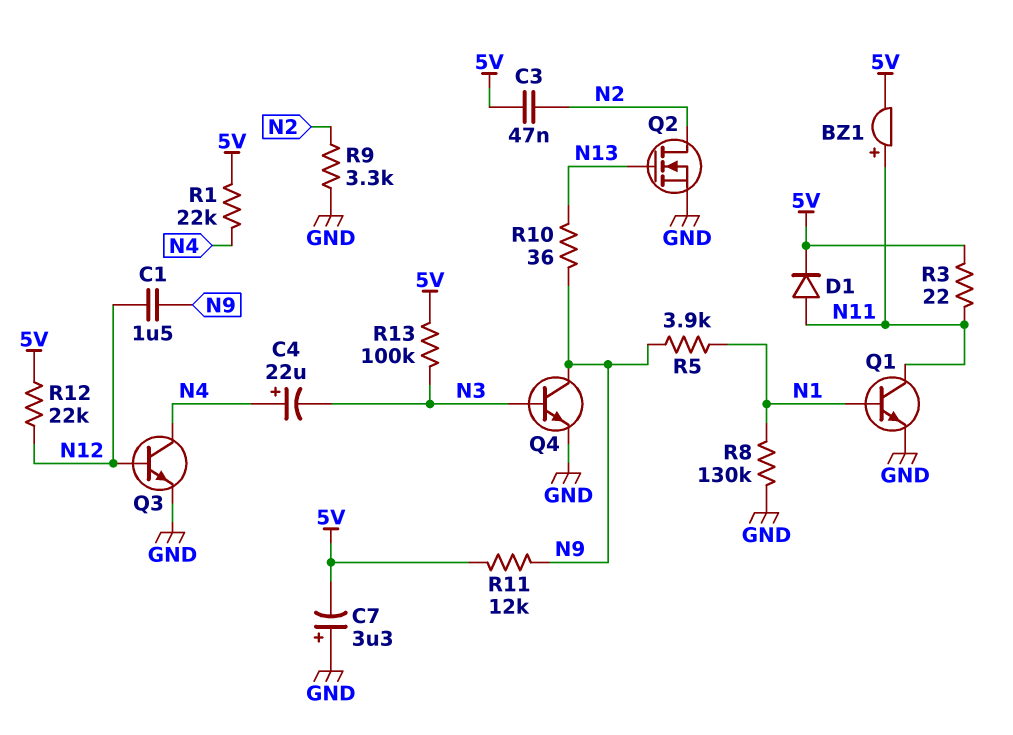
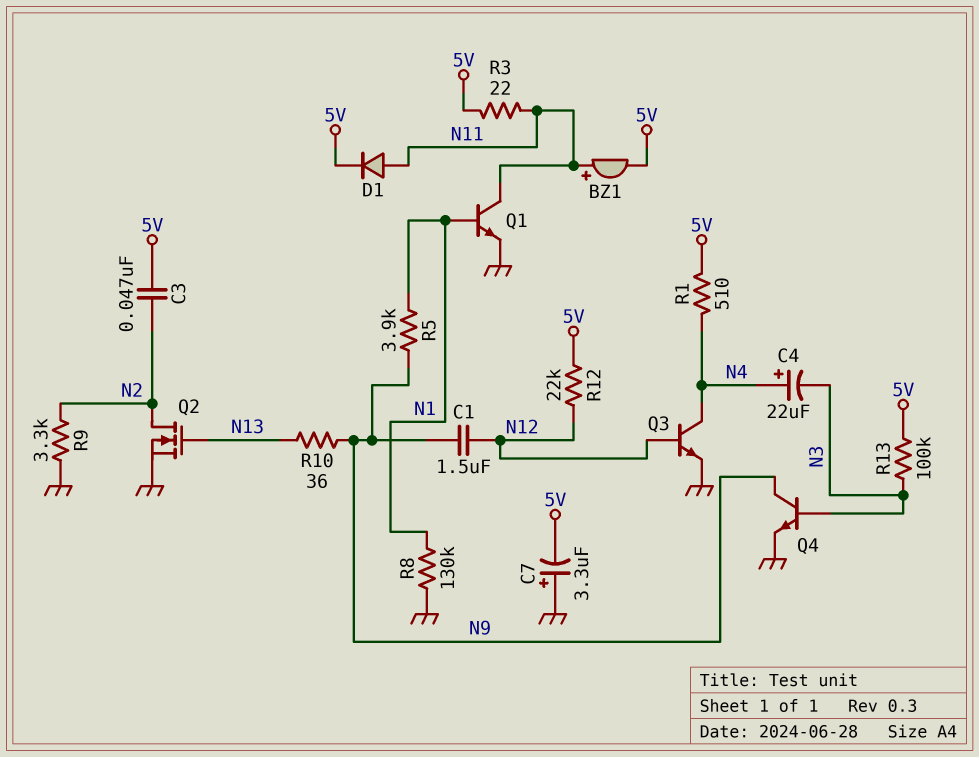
R1: 22k (5V, N4) -> 510 (5V, N4)
R11: 12k (5V, N9) -> none

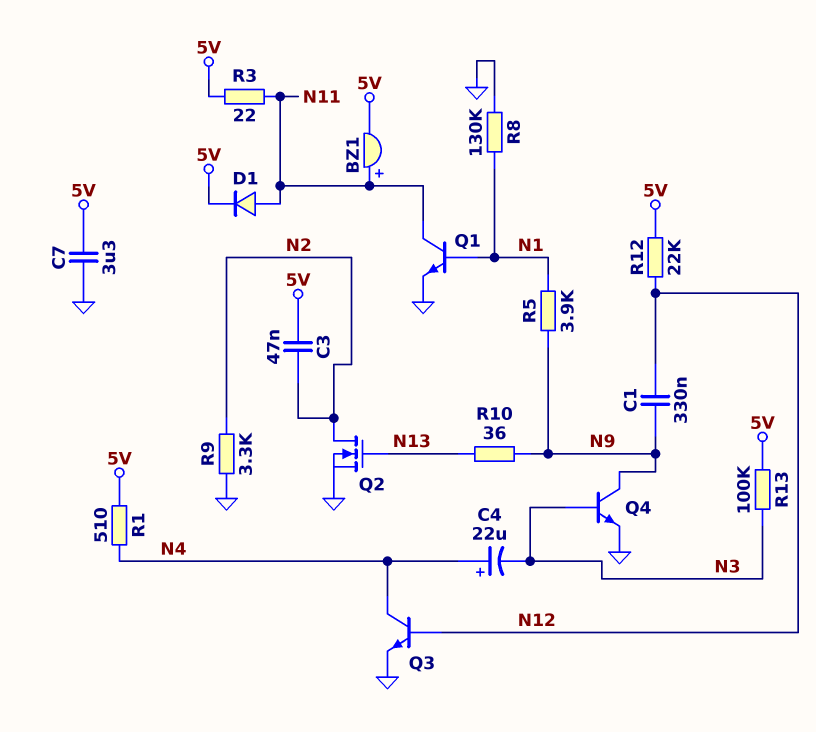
C1: 1.5uF (N9, N12) -> 330nF (N9, N12)
C7: 3.3uF (plus GND, minus 5V) -> 3.3uF (5V, GND)

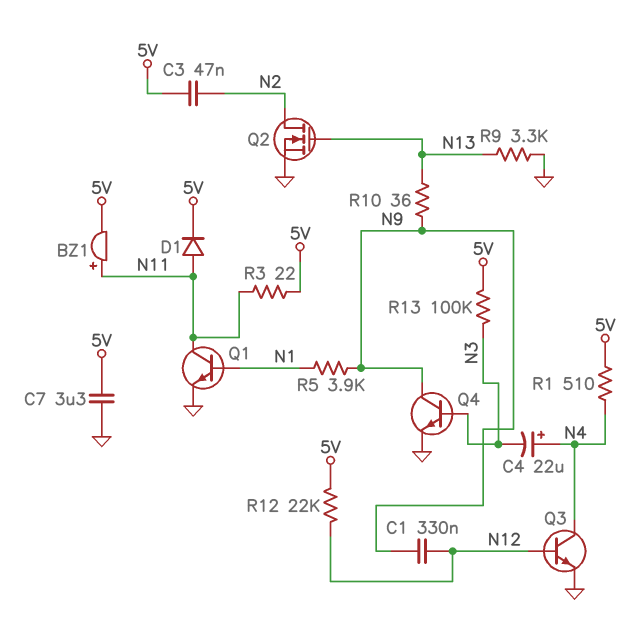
R8: 130k (GND, N1) -> none
R9: 3.3k (GND, N2) -> 3.3k (GND, N13)

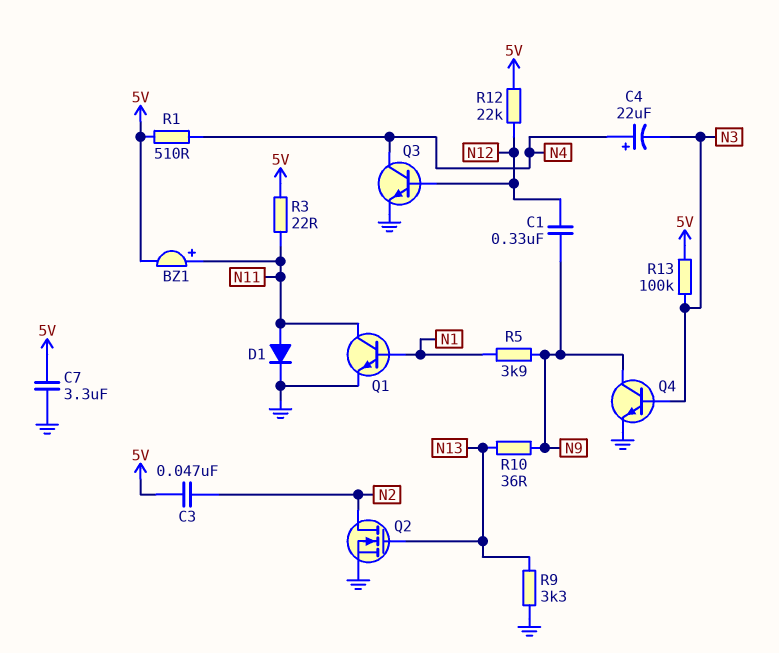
D1: diode (A N11, K 5V) -> diode (A N11, K GND)

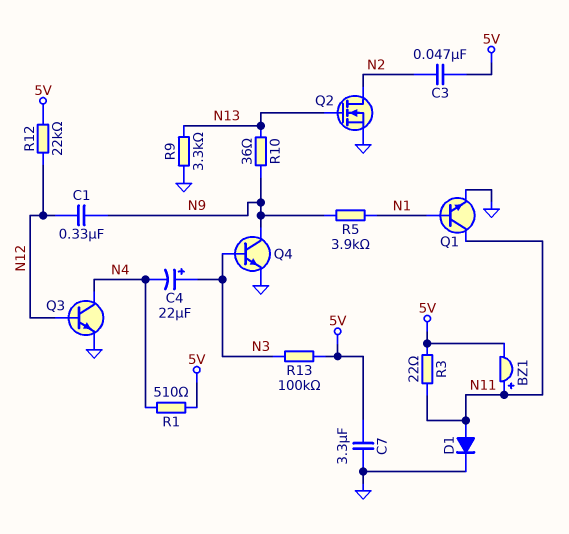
C4: 22uF (plus N4, minus N3) -> 22uF (plus N3, minus N4)

